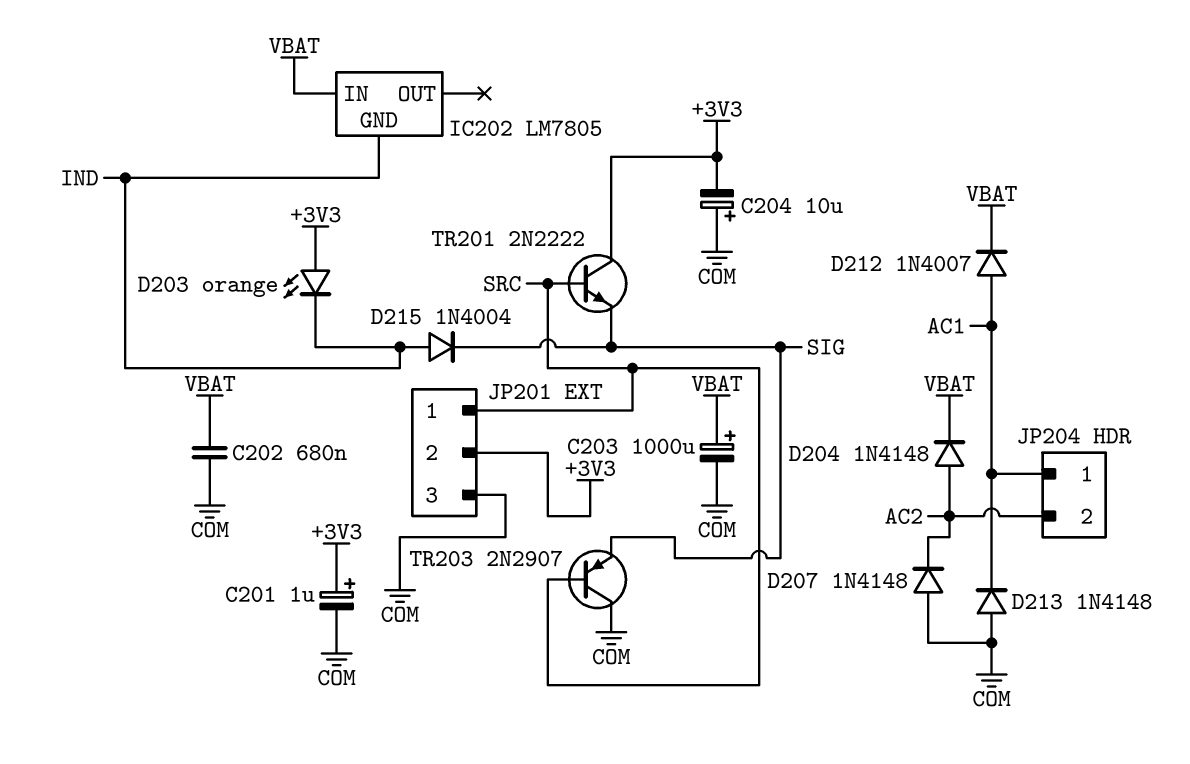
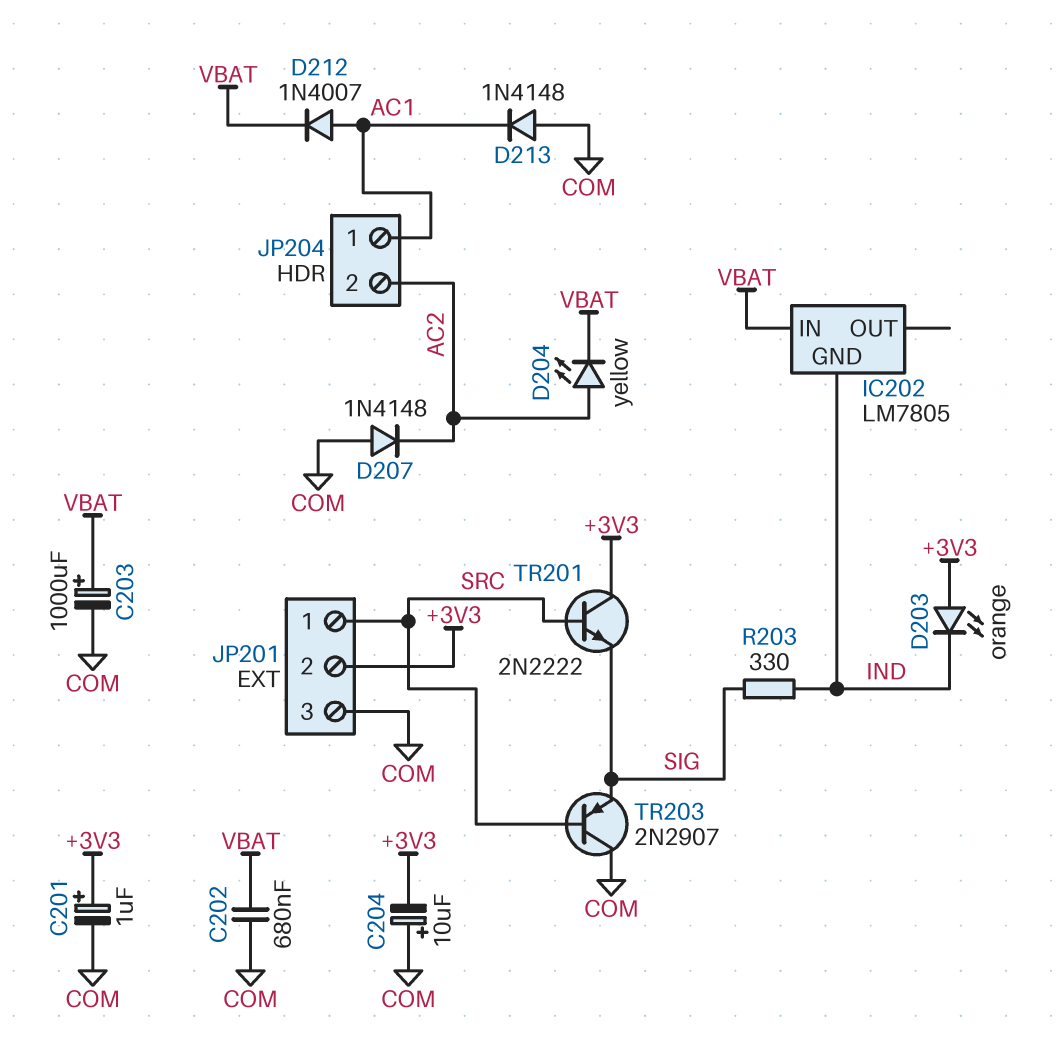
D204: diode 1N4148 (A AC2, K VBAT) -> LED yellow (A AC2, K VBAT)
D215: diode 1N4004 (A IND, K SIG) -> none
R203: none -> 330 (IND, SIG)

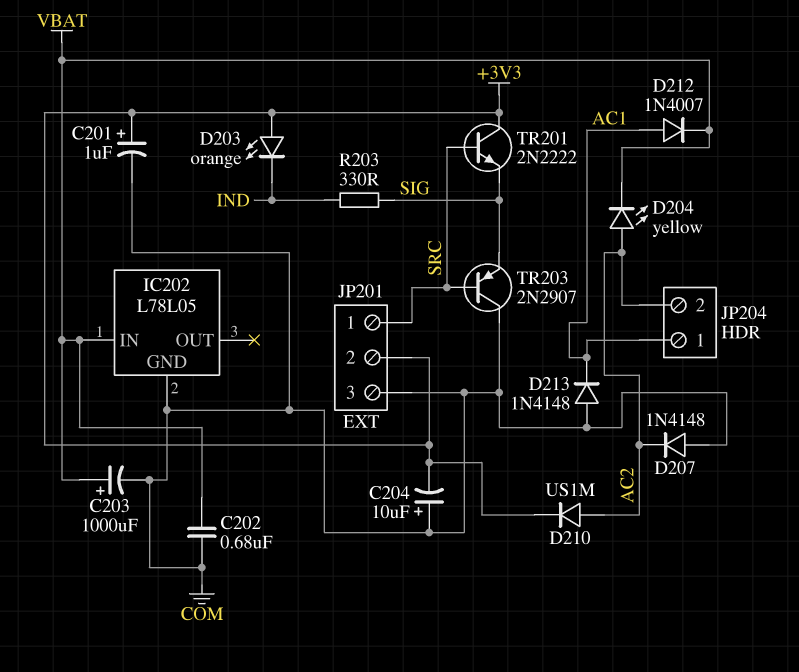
D210: none -> diode US1M (A AC2, K +3V3)
IC202: LM7805 -> L78L05
IC202 pin GND: IND -> COM

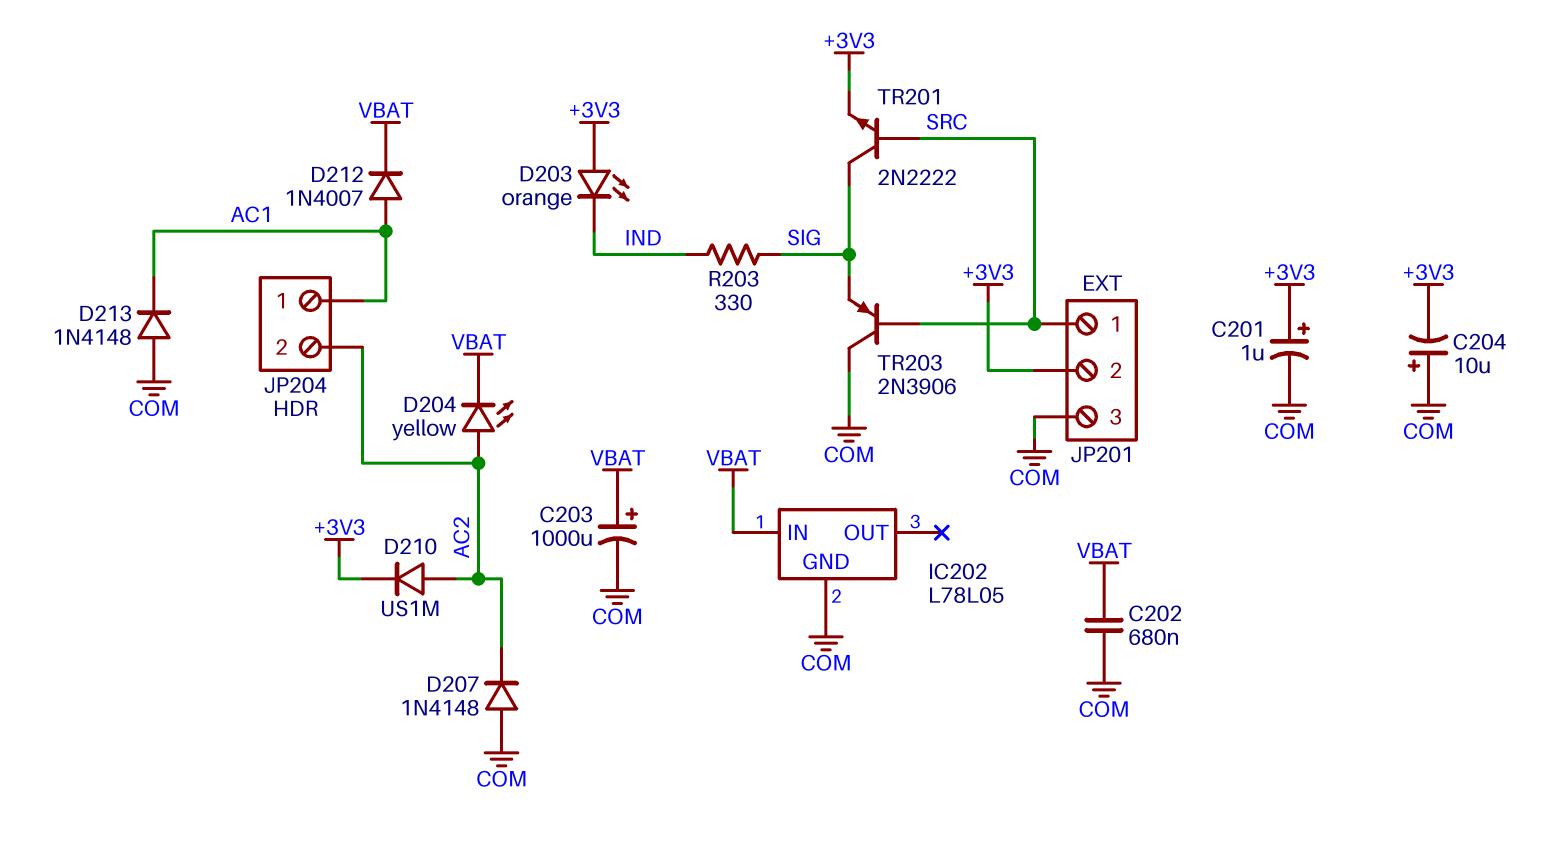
TR201: NPN 2N2222 (B SRC, C +3V3, E SIG) -> NPN 2N2222 (B SRC, C SIG, E +3V3)
TR203: PNP 2N2907 (B SRC, C COM, E SIG) -> PNP 2N3906 (B SRC, C COM, E SIG)

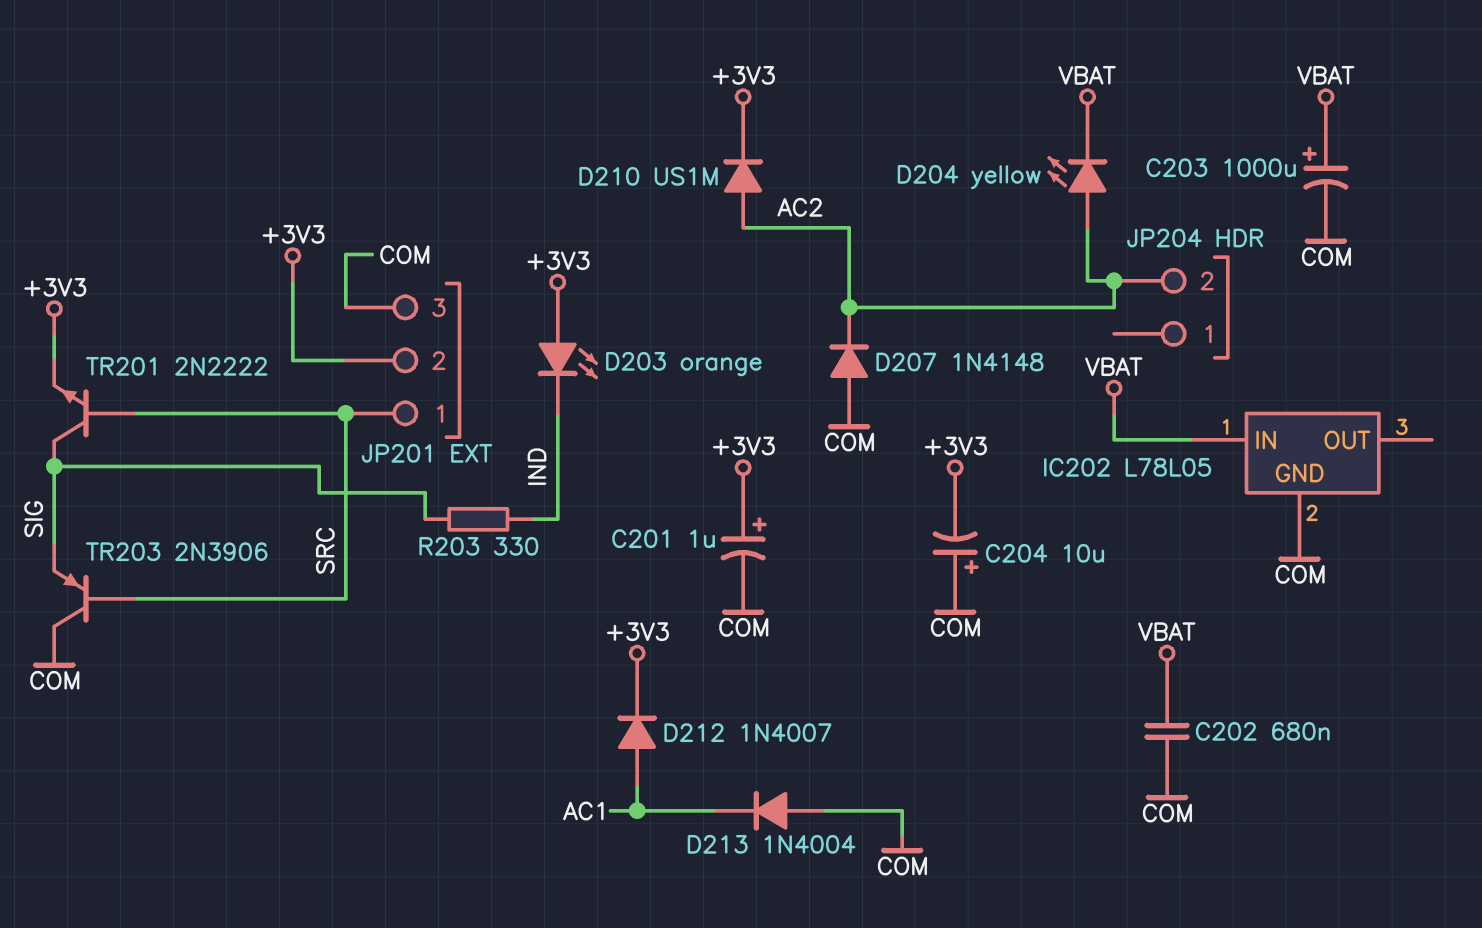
D212: diode 1N4007 (A AC1, K VBAT) -> diode 1N4007 (A AC1, K +3V3)
D213: diode 1N4148 (A COM, K AC1) -> diode 1N4004 (A COM, K AC1)
JP204 pin 1: AC1 -> none

